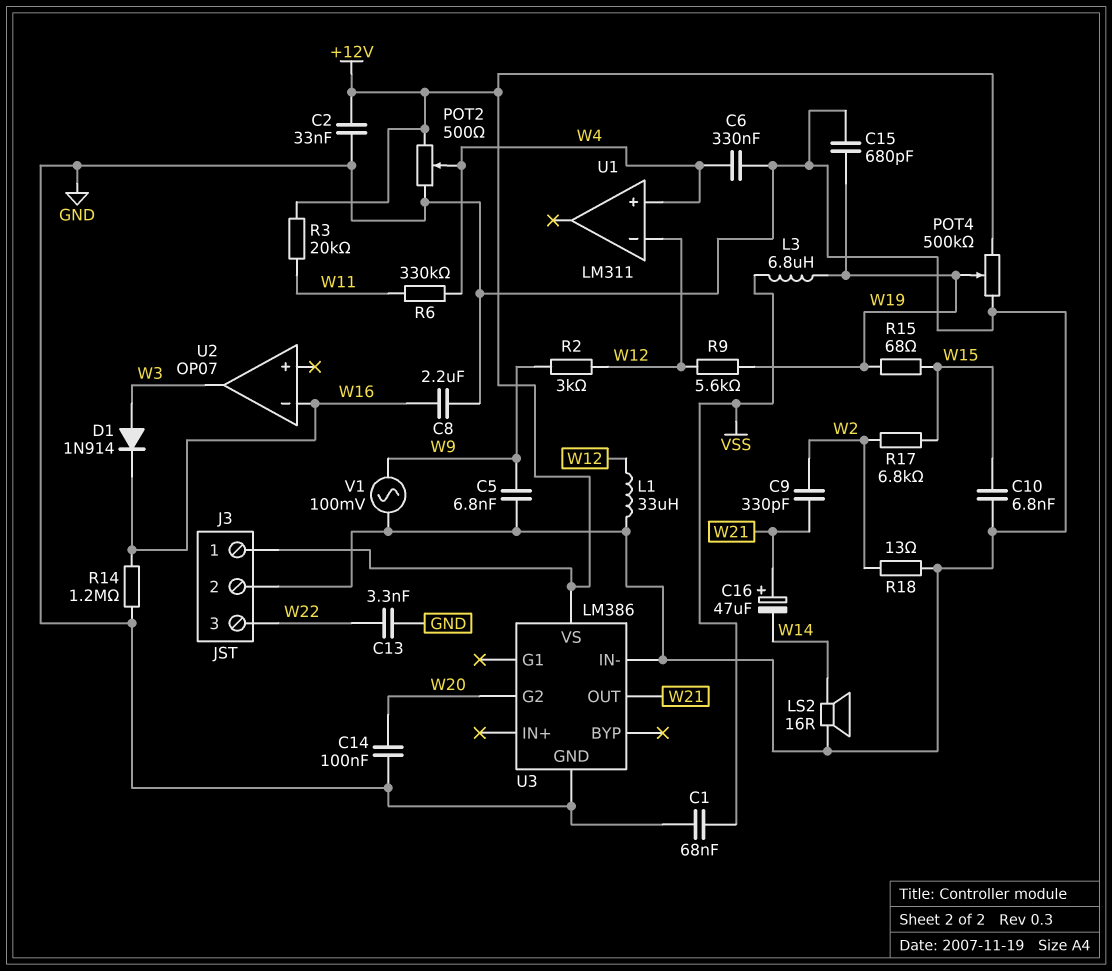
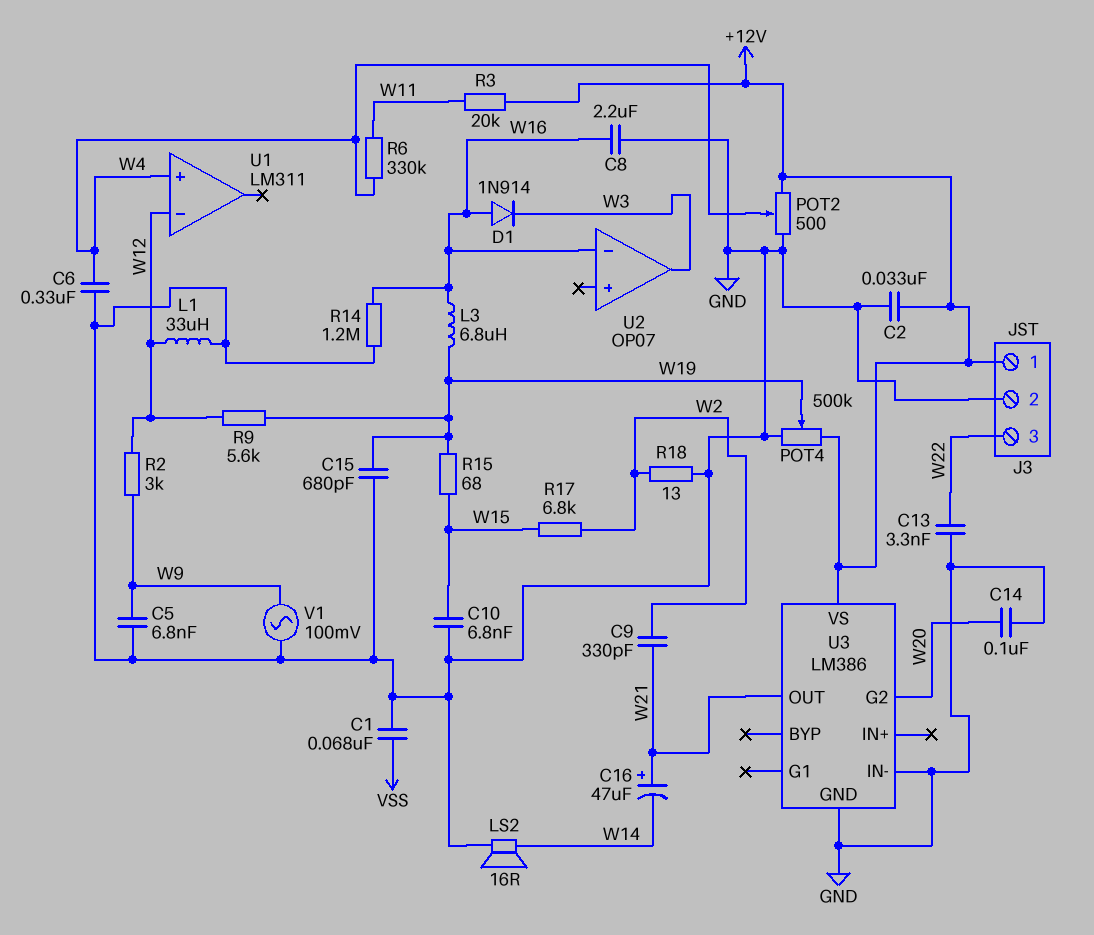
D1: diode 1N914 (A W3, K W16) -> diode 1N914 (A W16, K W3)
L3: 6.8uH (VSS, W19) -> 6.8uH (W16, W19)

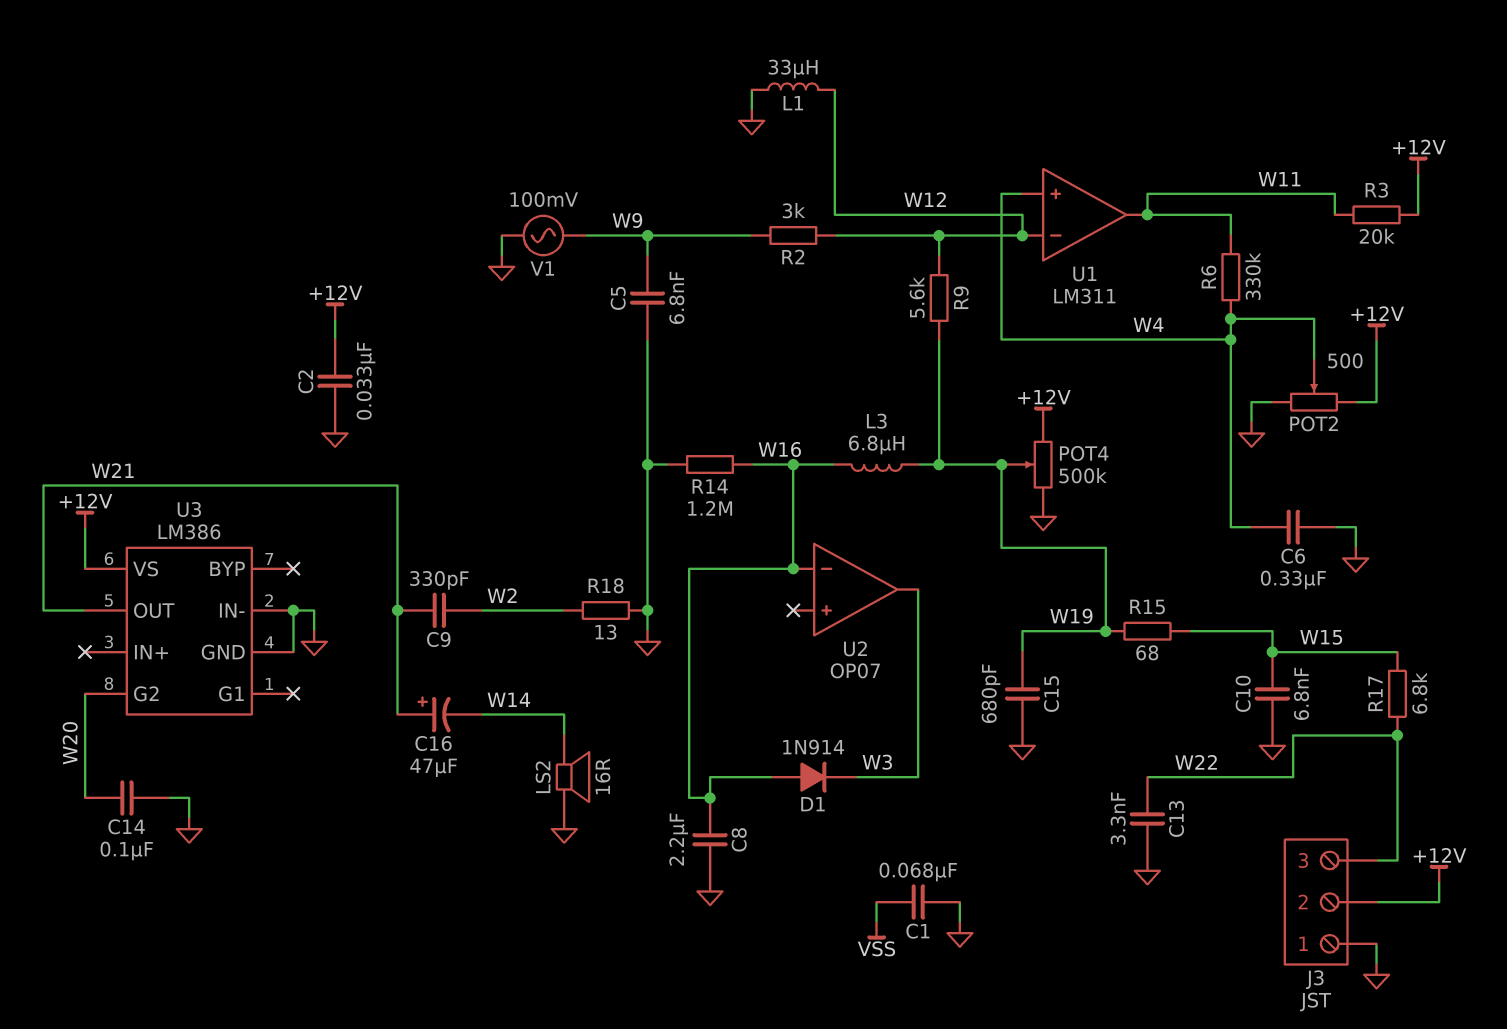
J3 pin 1: +12V -> GND
J3 pin 2: GND -> +12V
R17: 6.8k (W2, W15) -> 6.8k (W15, W22)
U1 pin out: none -> W11

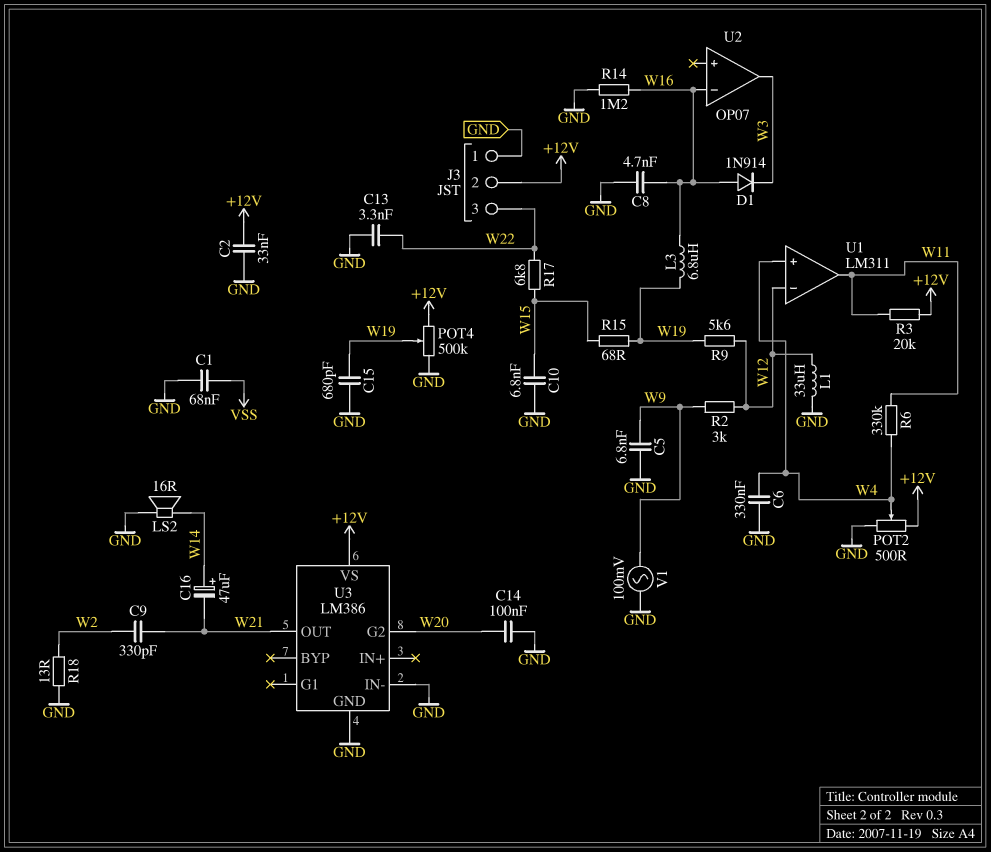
C8: 2.2uF (GND, W16) -> 4.7nF (GND, W16)
C16: 47uF (plus W21, minus W14) -> 47uF (plus W14, minus W21)

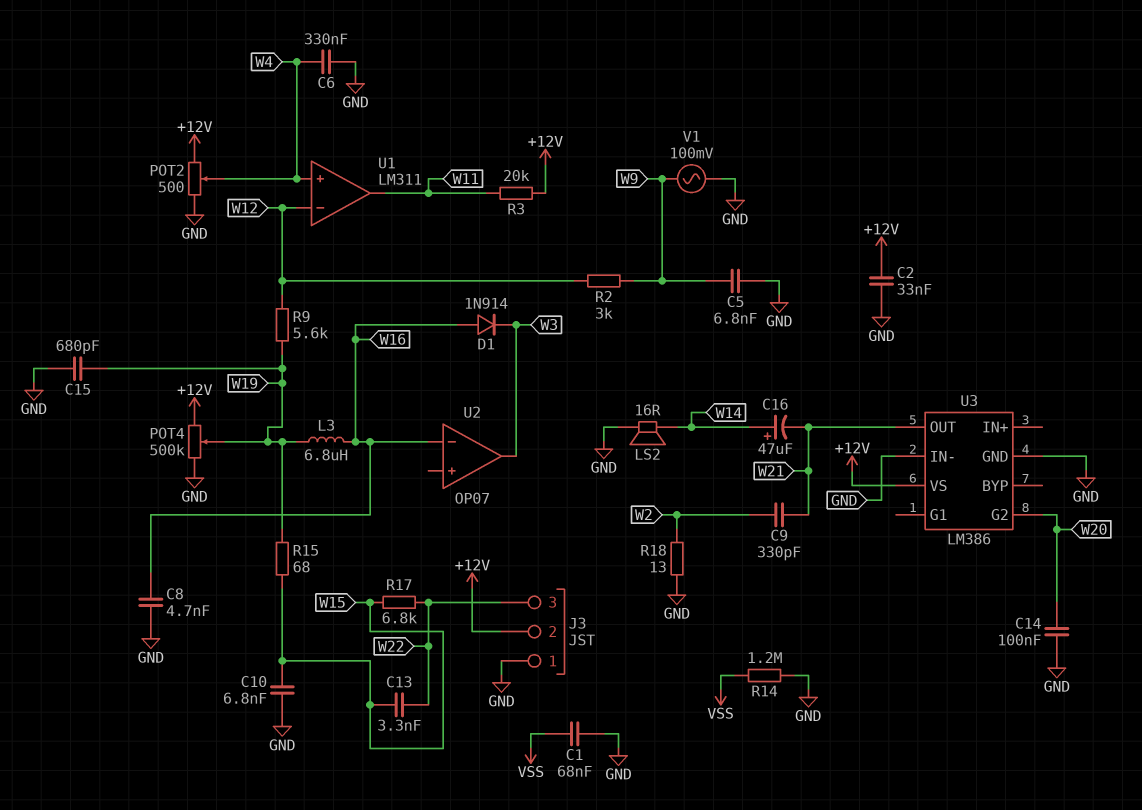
C13: 3.3nF (GND, W22) -> 3.3nF (W15, W22)
L1: 33uH (GND, W12) -> none
R6: 330k (W4, W11) -> none
R14: 1.2M (GND, W16) -> 1.2M (GND, VSS)

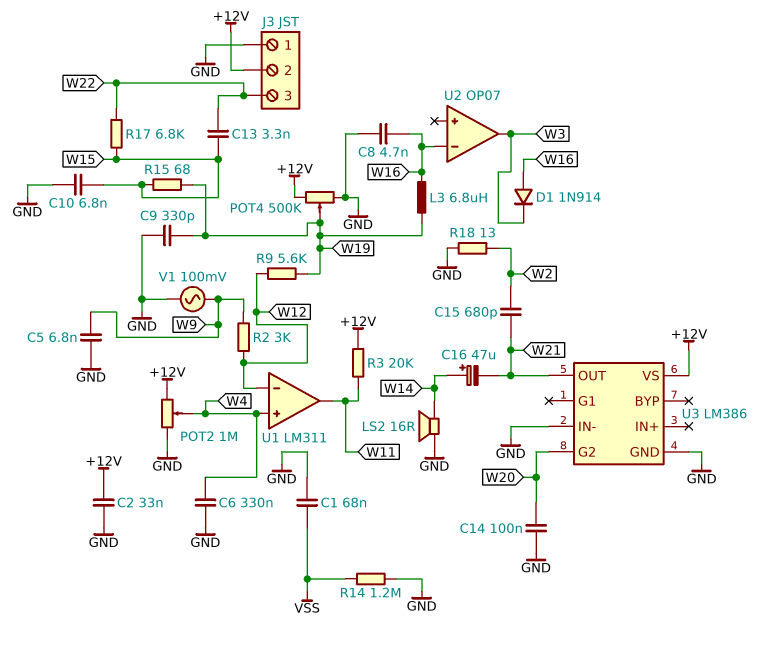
C9: 330pF (W2, W21) -> 330pF (GND, W19)
C15: 680pF (GND, W19) -> 680pF (W2, W21)
POT2: 500 (+12V, GND, wiper W4) -> 1M (+12V, GND, wiper W4)

